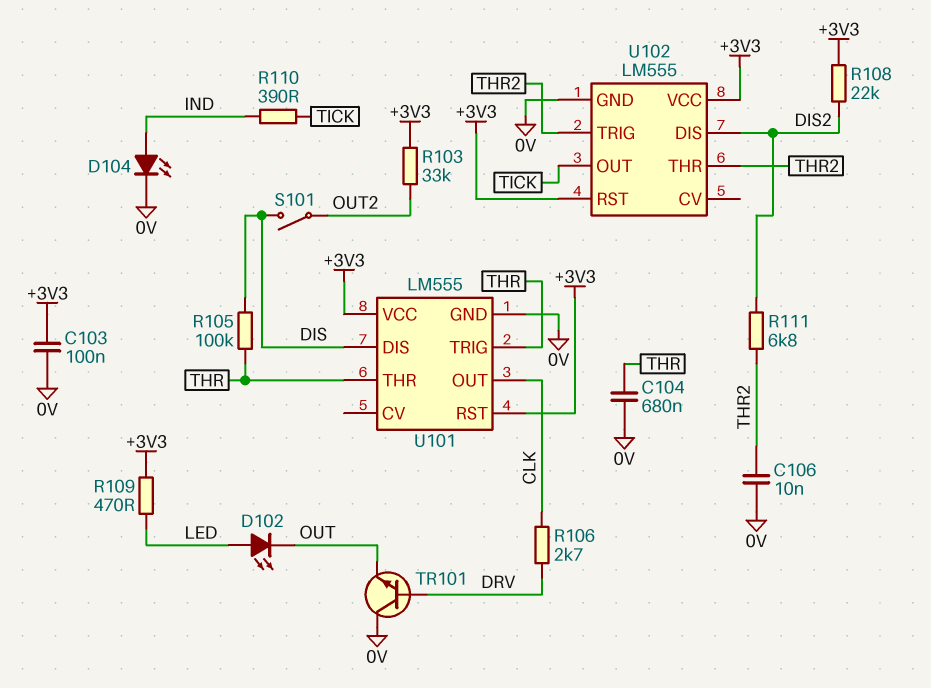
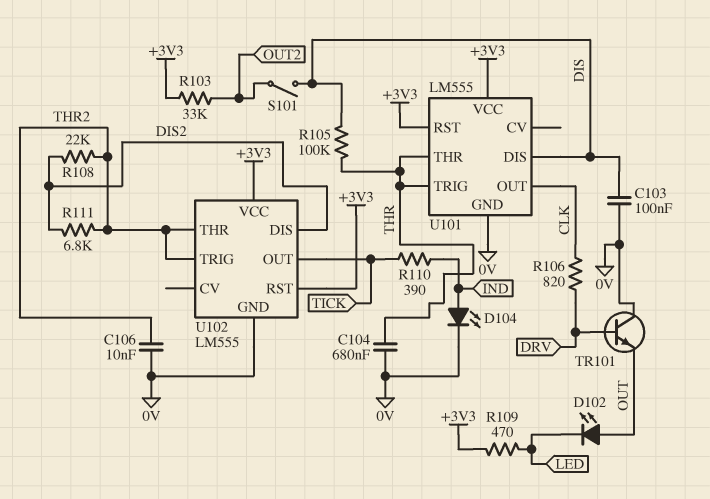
C103: 100nF (+3V3, 0V) -> 100nF (0V, DIS)
D102: LED (A LED, K OUT) -> LED (A OUT, K LED)
R106: 2.7k (CLK, DRV) -> 820 (CLK, DRV)
R108: 22k (+3V3, DIS2) -> 22k (DIS2, THR2)

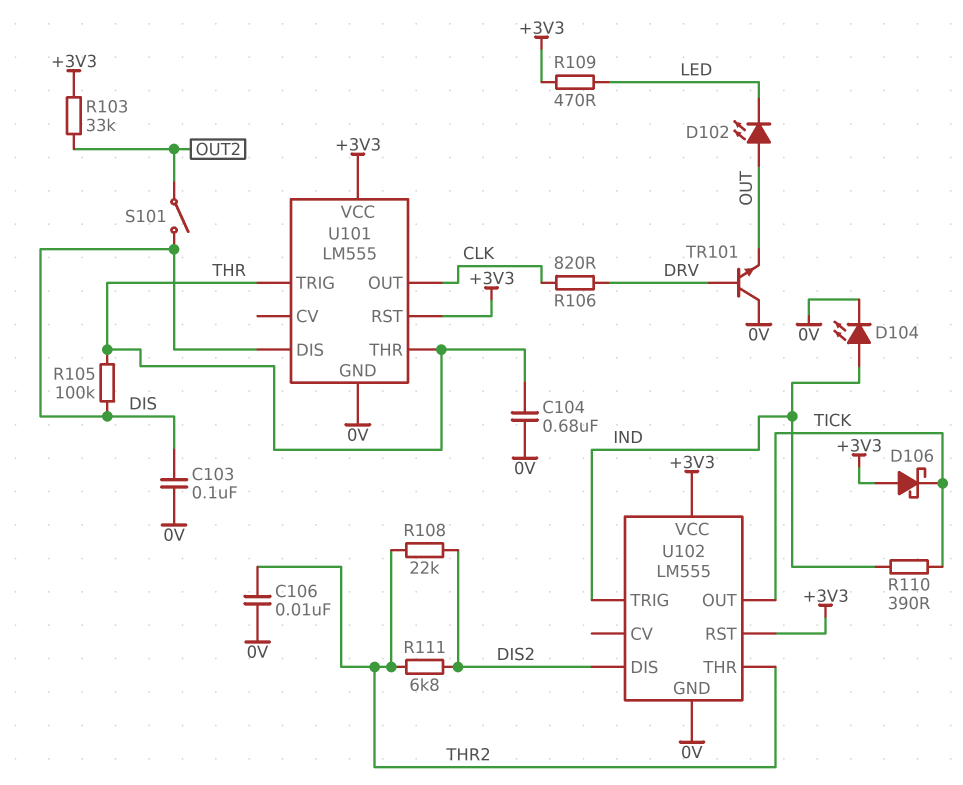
D106: none -> schottky (A +3V3, K TICK)
U102 pin TRIG: THR2 -> IND

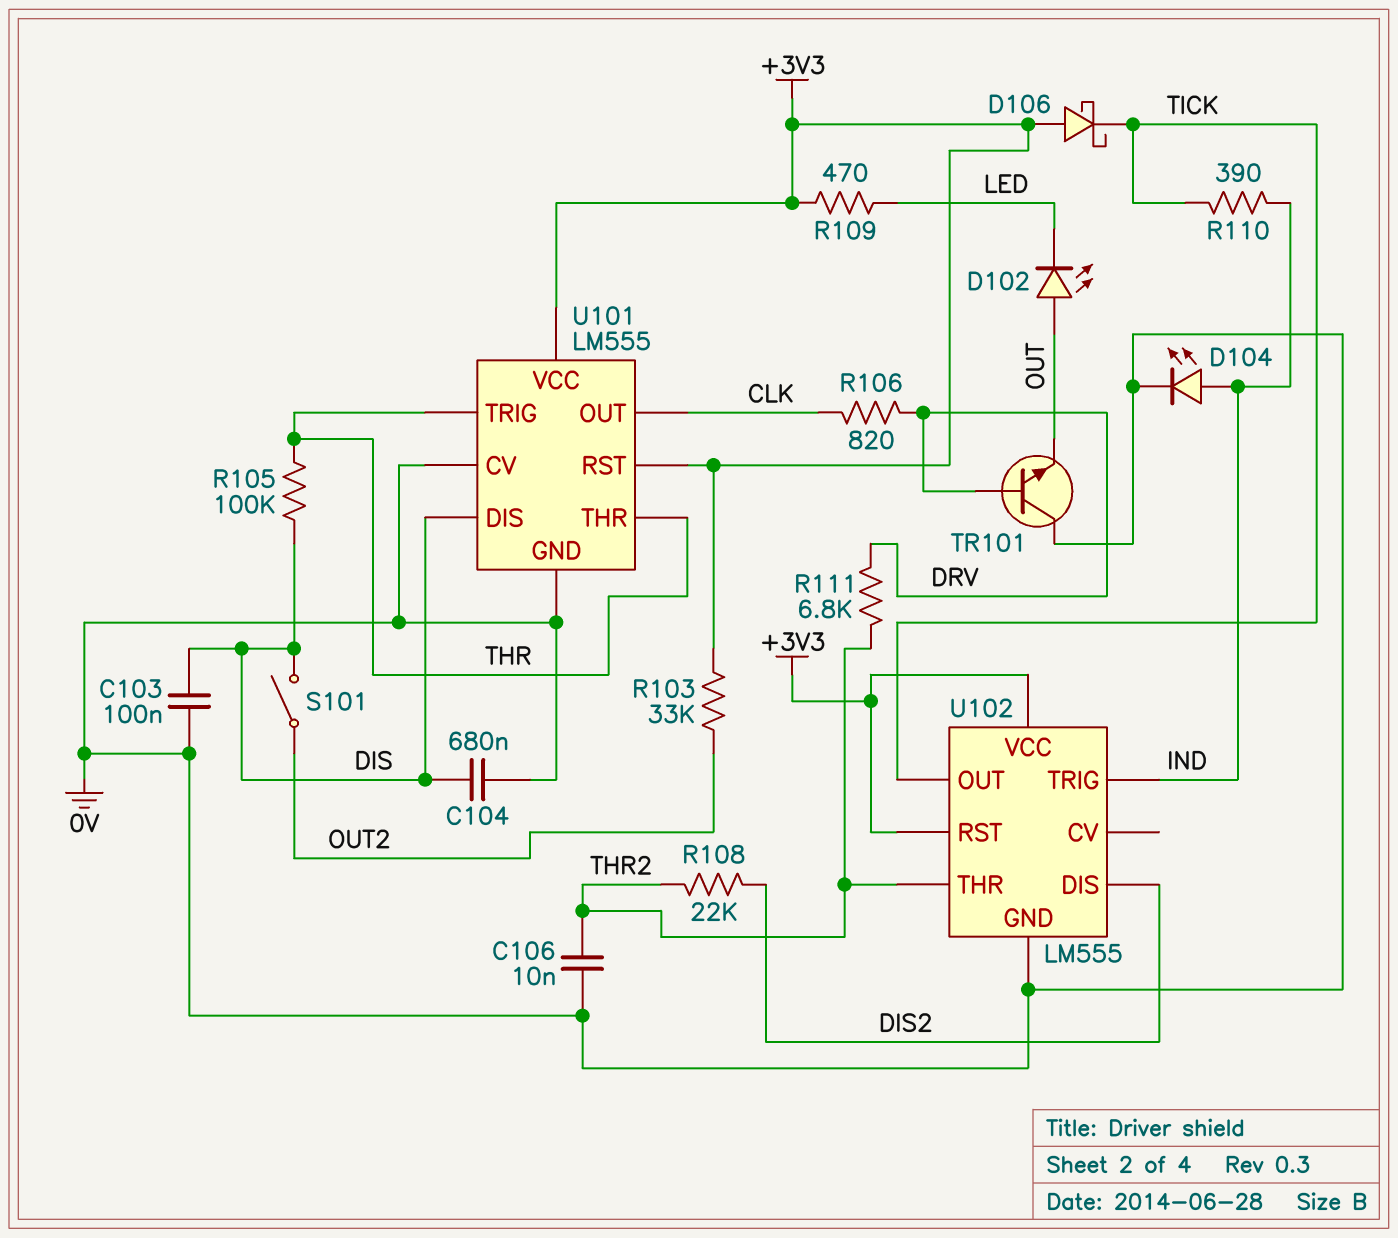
C104: 680nF (0V, THR) -> 680nF (0V, DIS)
R111: 6.8k (DIS2, THR2) -> 6.8k (DRV, THR2)
U101 pin CV: none -> 0V

